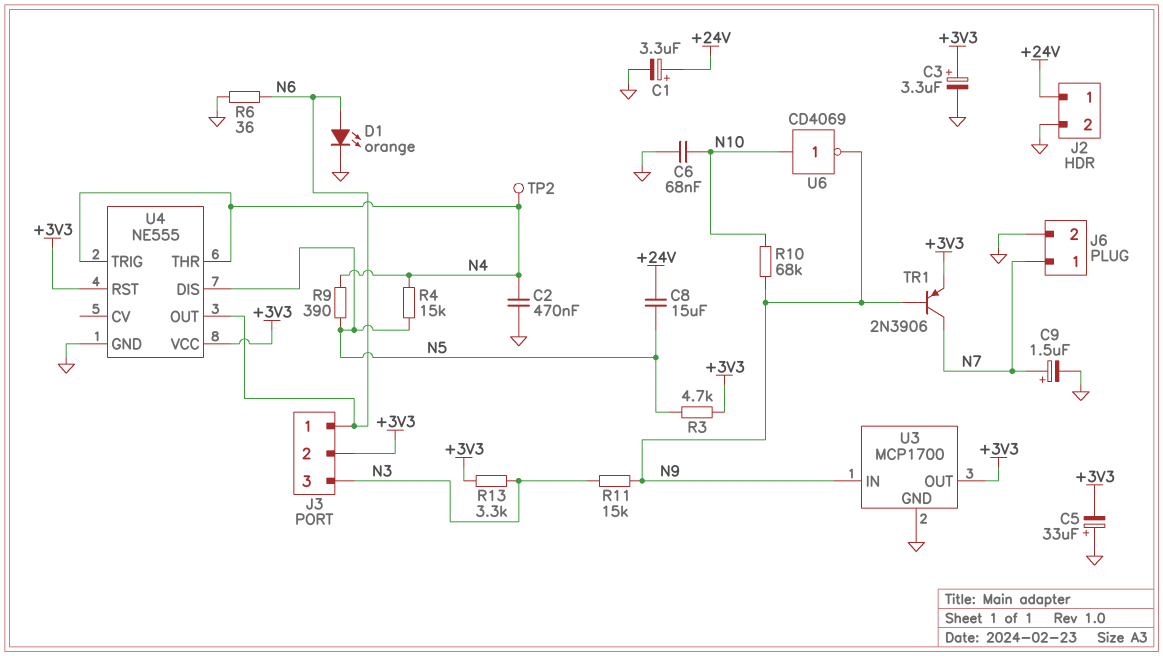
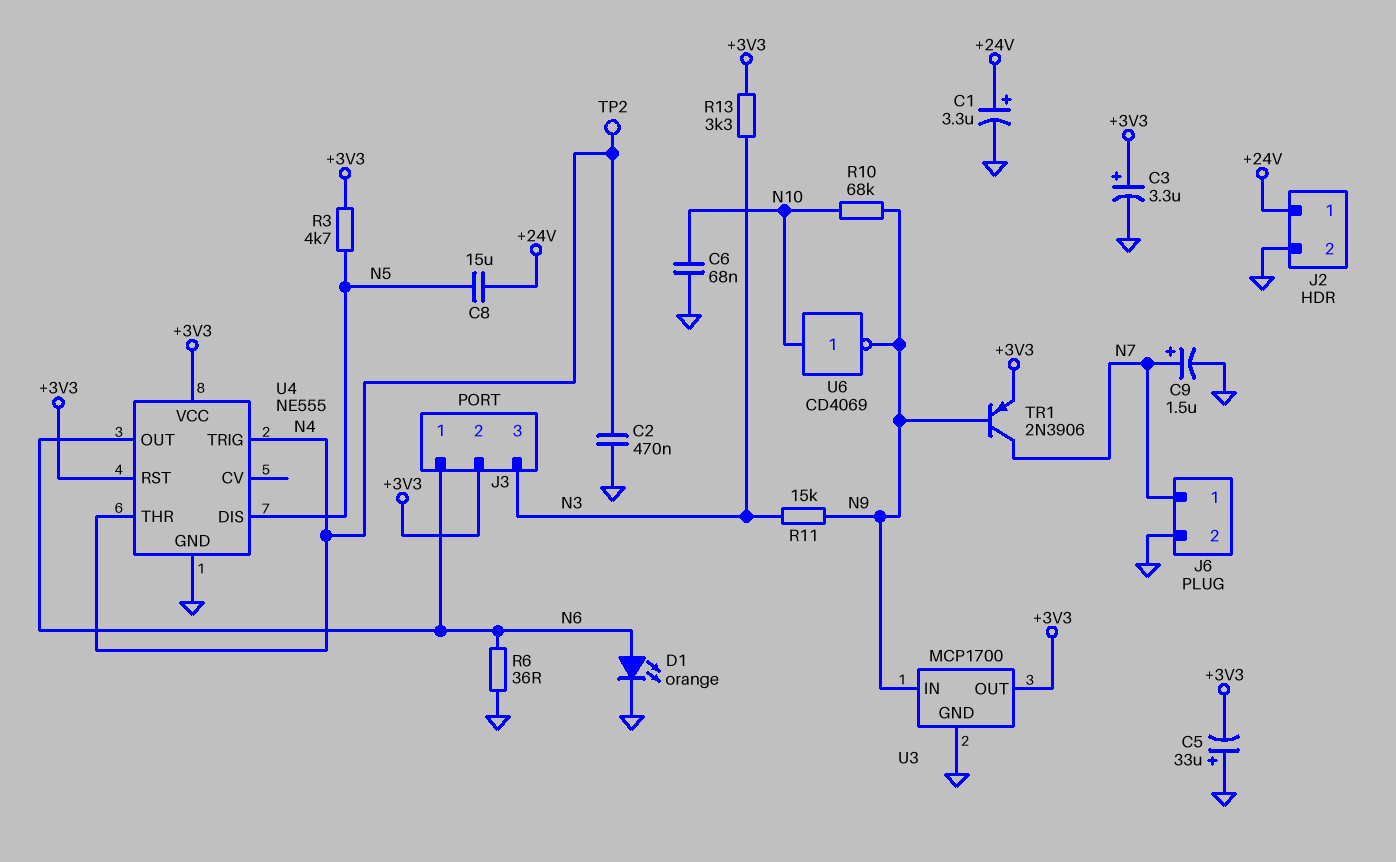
R4: 15k (N4, N5) -> none
R9: 390 (N4, N5) -> none

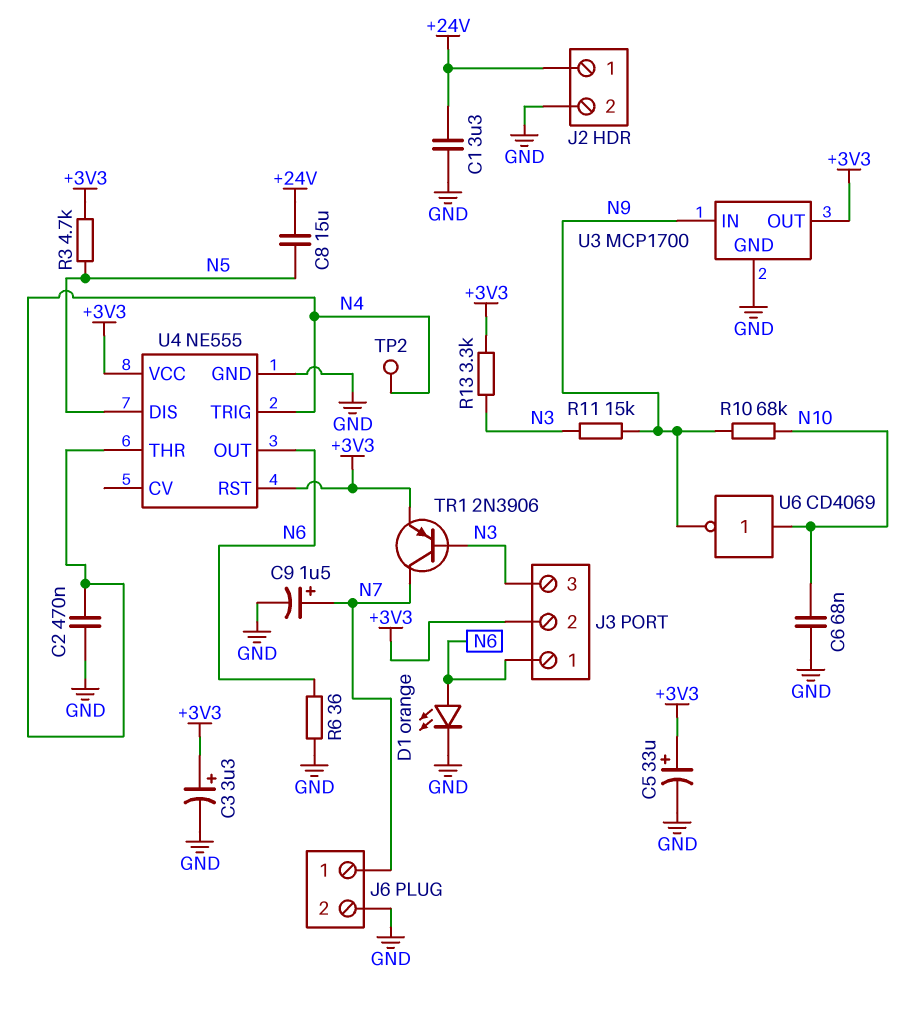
C1: 3.3uF (plus +24V, minus GND) -> 3.3uF (+24V, GND)
C5: 33uF (plus GND, minus +3V3) -> 33uF (plus +3V3, minus GND)
TR1: PNP 2N3906 (B N9, C N7, E +3V3) -> PNP 2N3906 (B N3, C N7, E +3V3)

